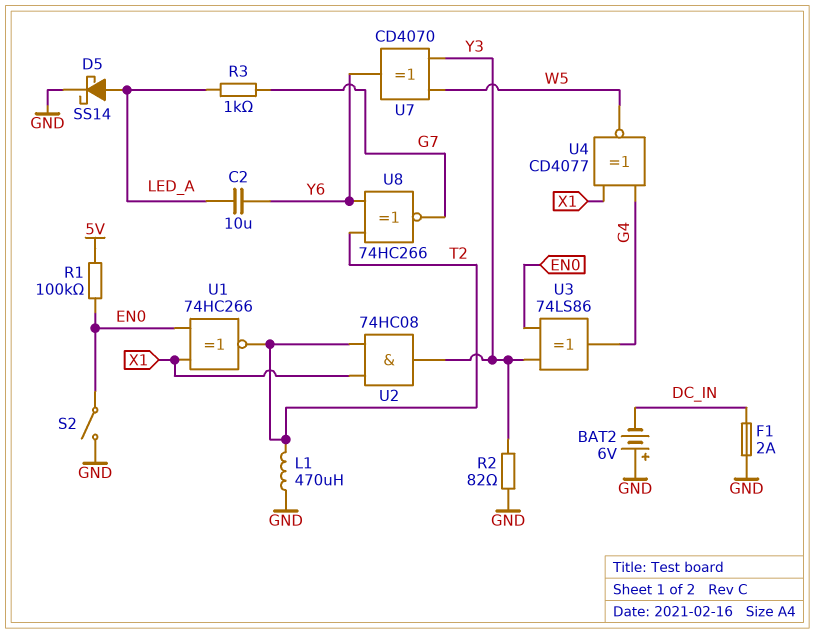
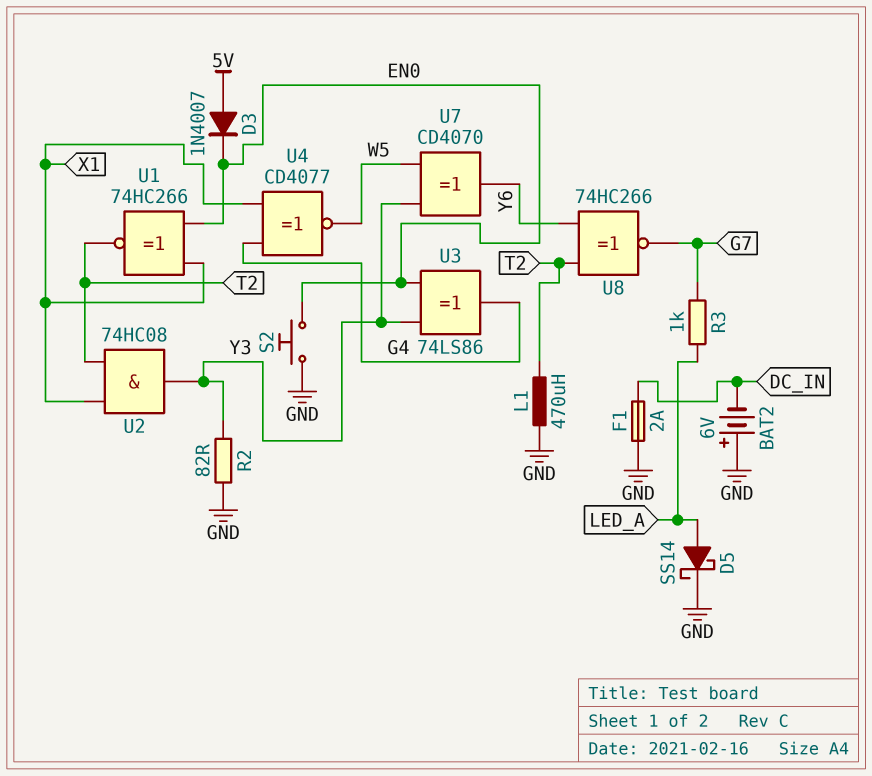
C2: 10uF (LED_A, Y6) -> none
D3: none -> diode 1N4007 (A 5V, K EN0)
R1: 100k (5V, EN0) -> none
S2: switch (EN0, GND) -> button (EN0, GND)

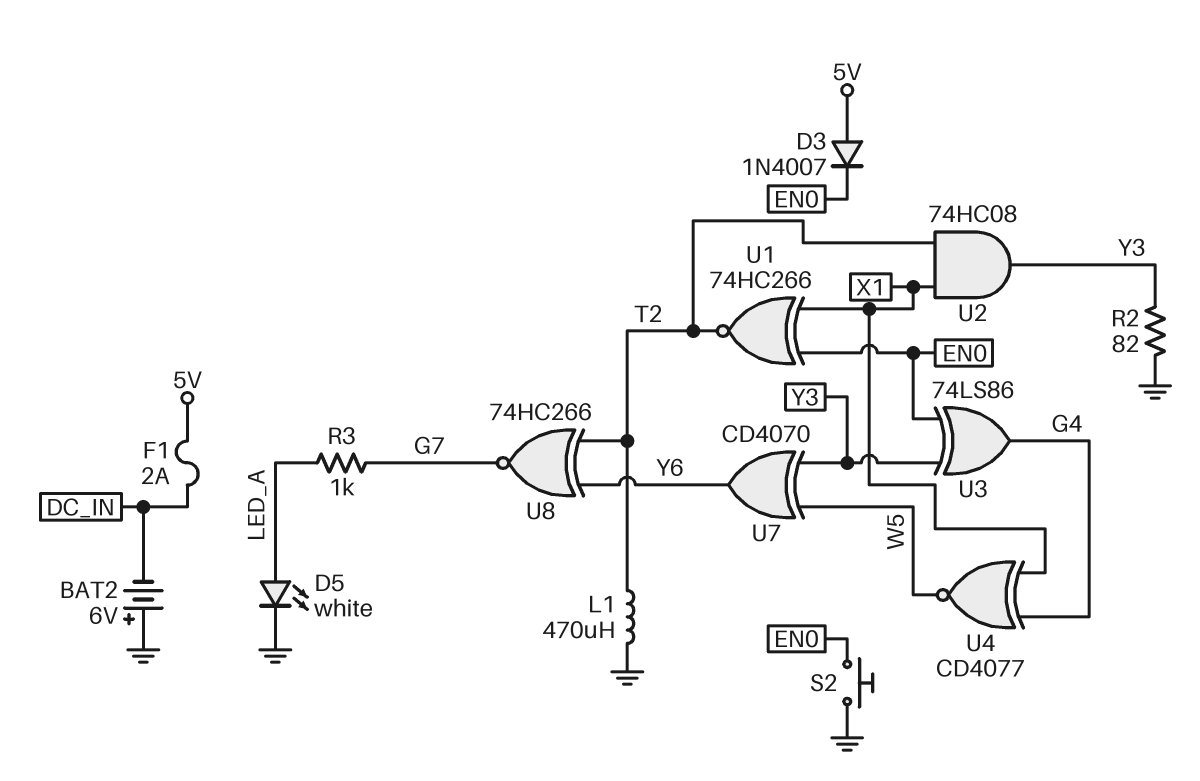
D5: schottky SS14 (A LED_A, K GND) -> LED white (A LED_A, K GND)
F1: 2A (DC_IN, GND) -> 2A (5V, DC_IN)

